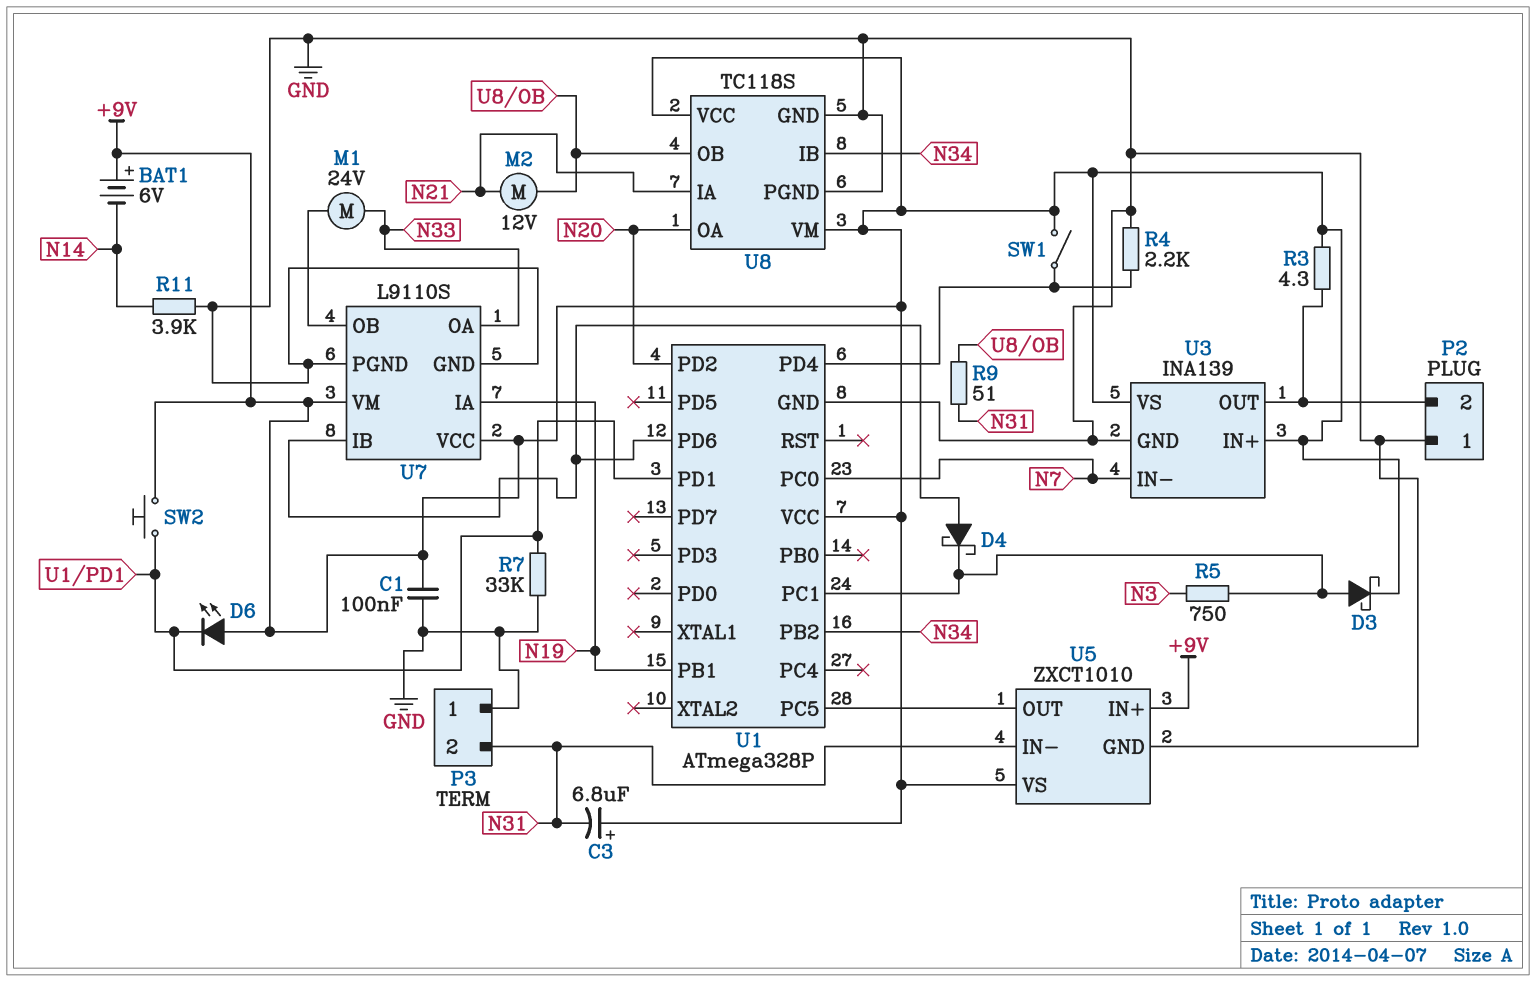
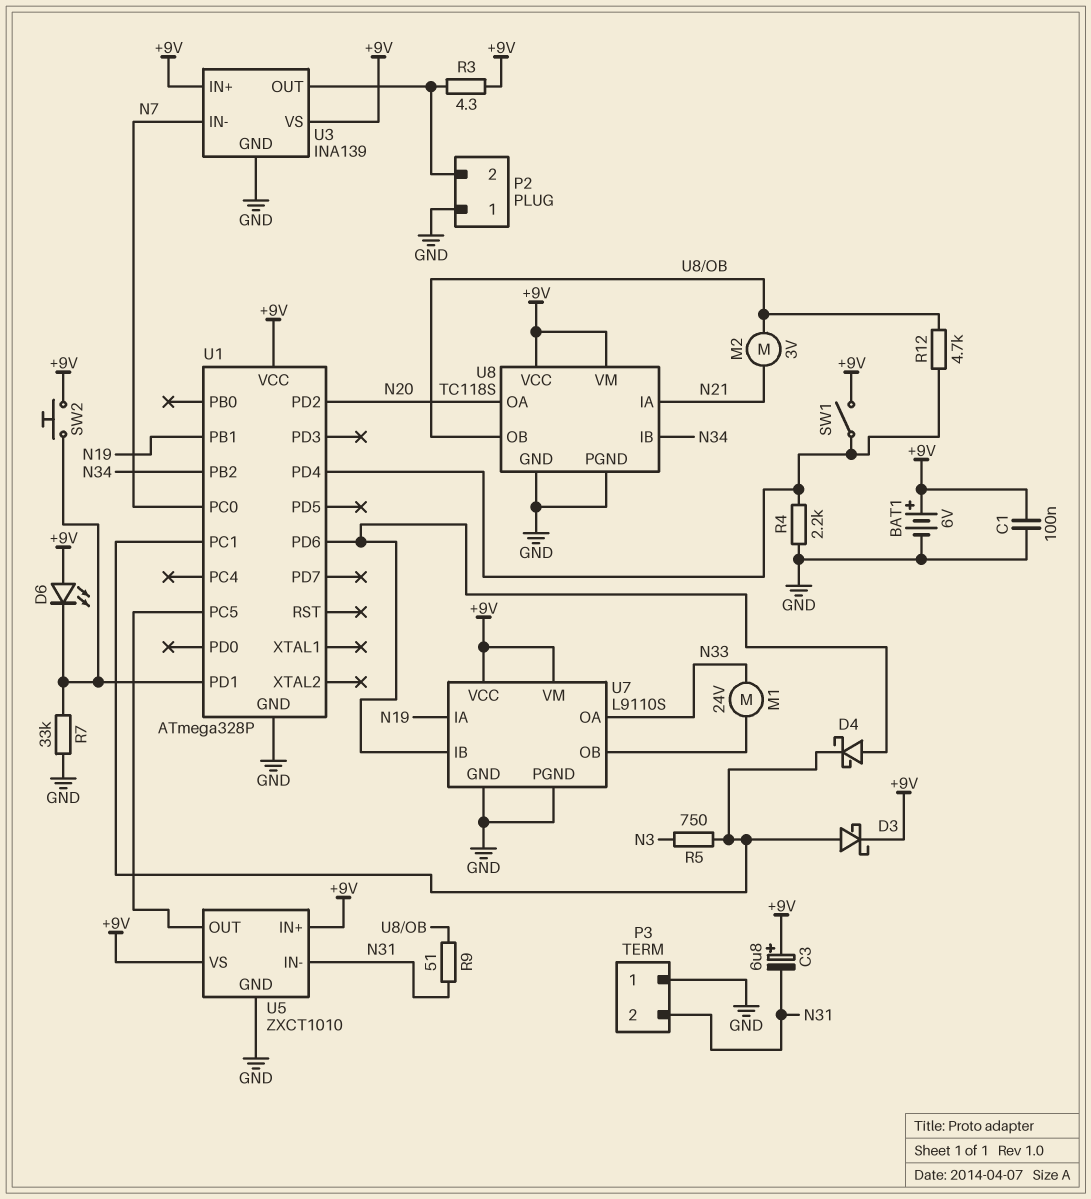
BAT1: 6V (plus +9V, minus N14) -> 6V (plus +9V, minus GND)
M2: motor 12V (N21, U8/OB) -> motor 3V (N21, U8/OB)
R11: 3.9k (GND, N14) -> none
R12: none -> 4.7k (U1/PD4, U8/OB)

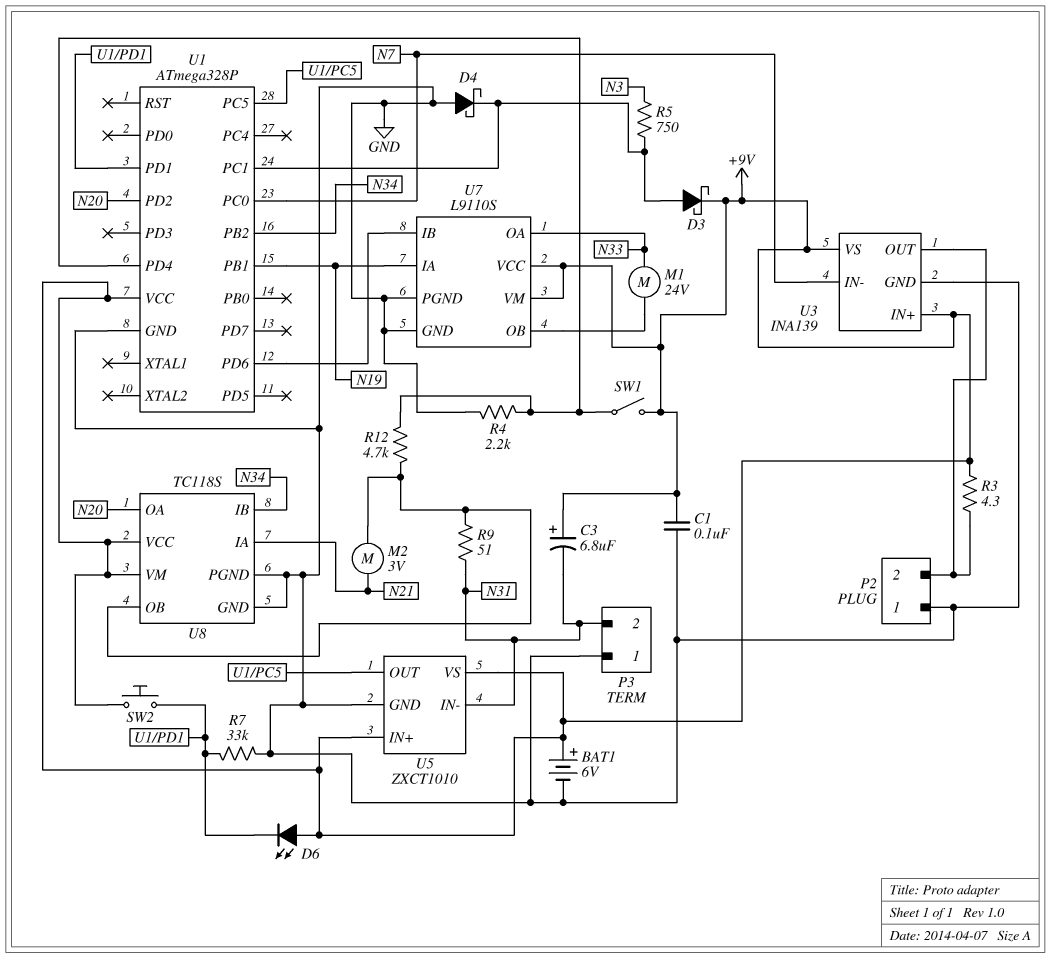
D4: schottky (A U1/PD6, K U1/PC1) -> schottky (A GND, K U1/PC1)

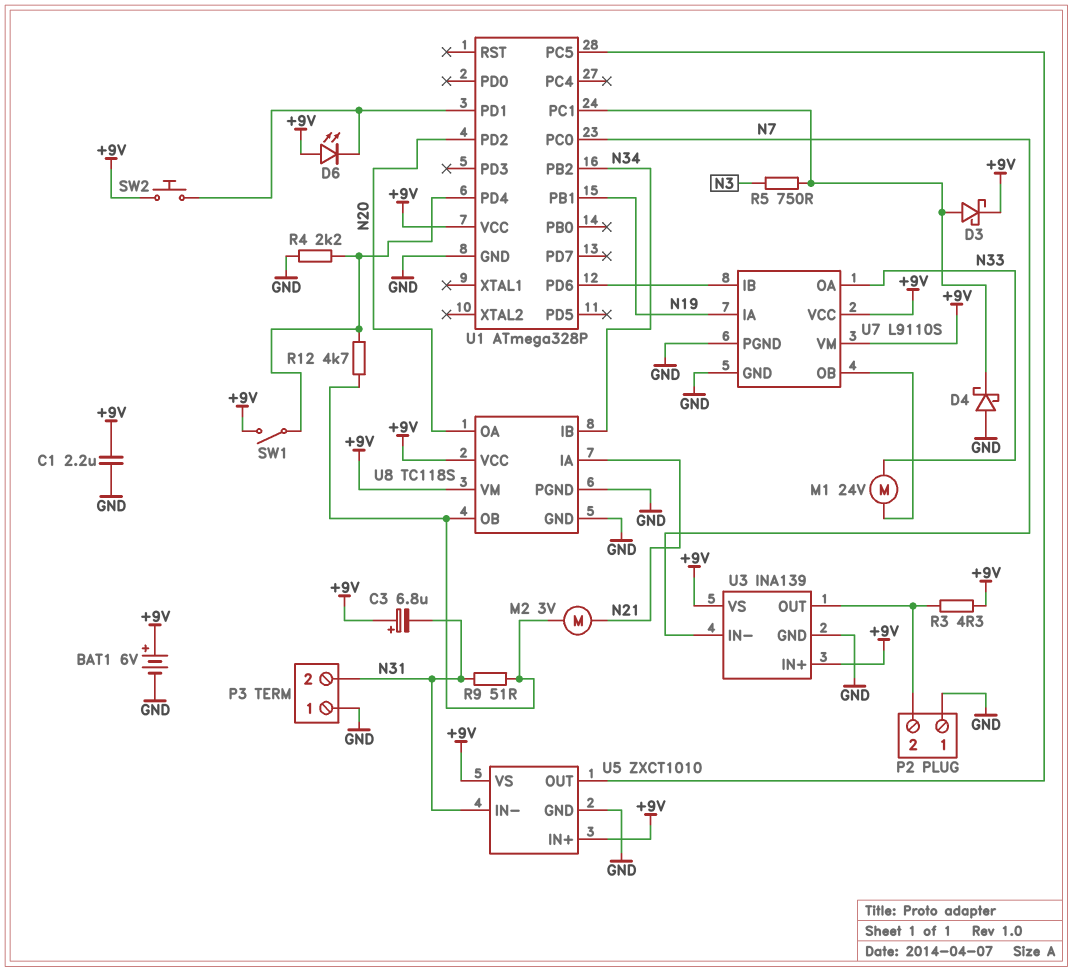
C1: 100nF (+9V, GND) -> 2.2uF (+9V, GND)
R7: 33k (GND, U1/PD1) -> none

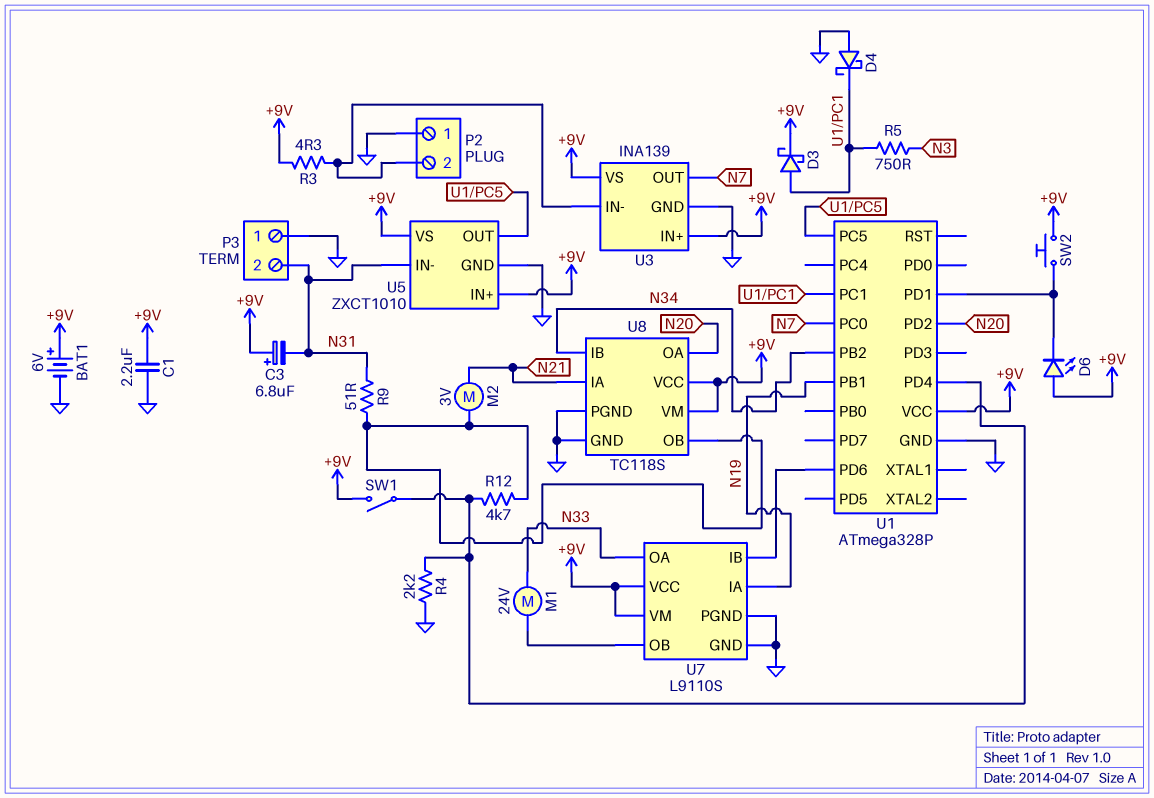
U3 pin IN-: N7 -> P2/2
U3 pin OUT: P2/2 -> N7

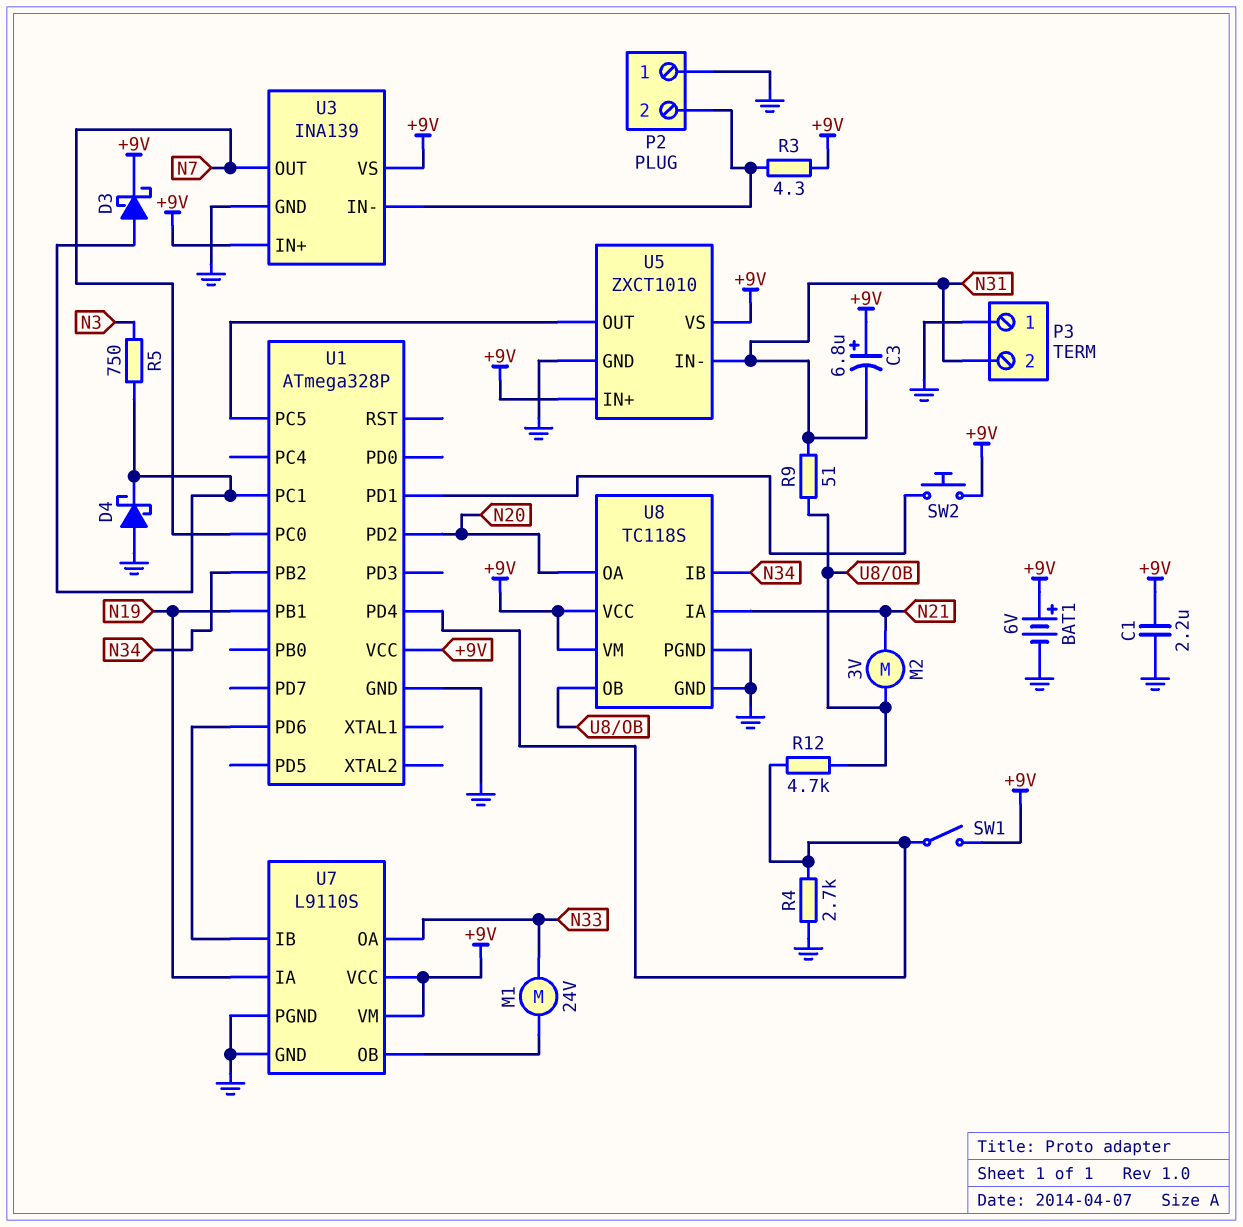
D6: LED (A +9V, K U1/PD1) -> none
R4: 2.2k (GND, U1/PD4) -> 2.7k (GND, U1/PD4)

